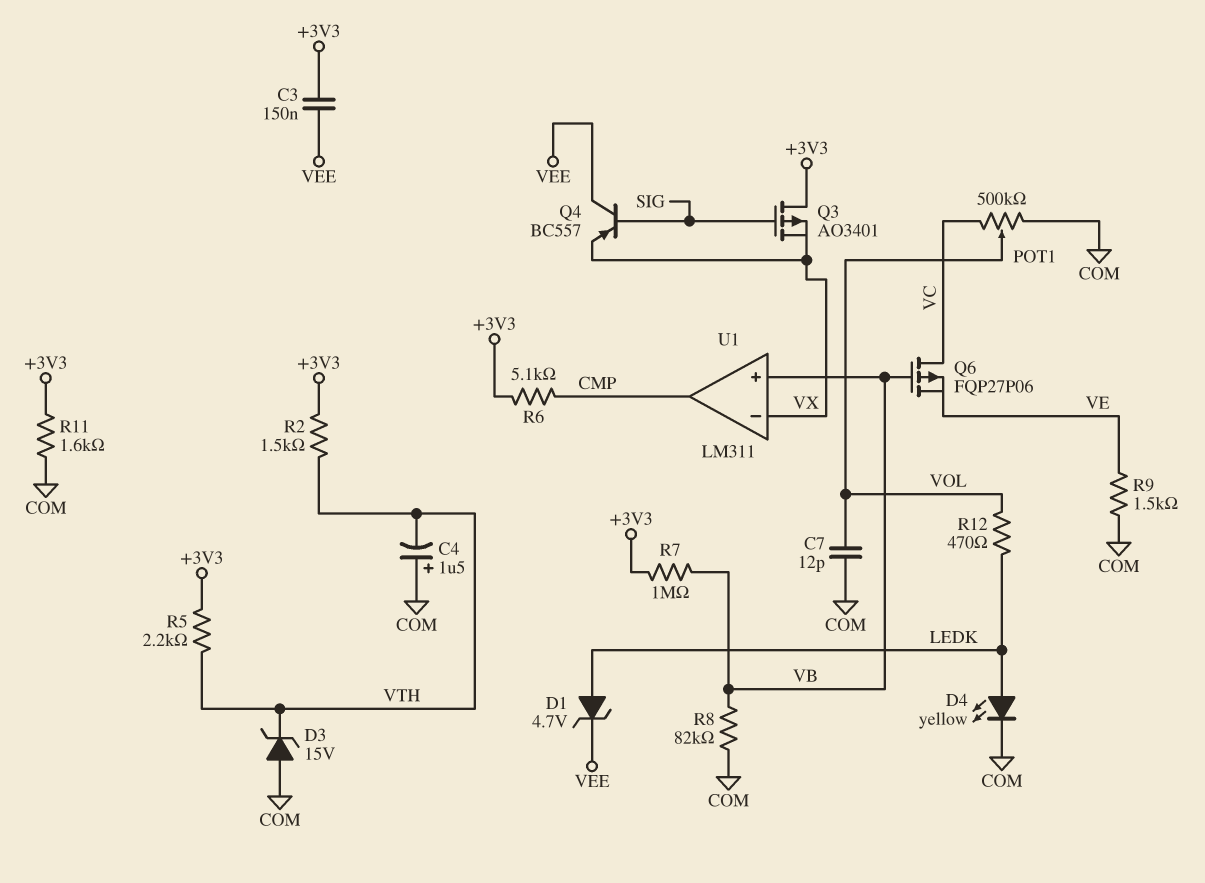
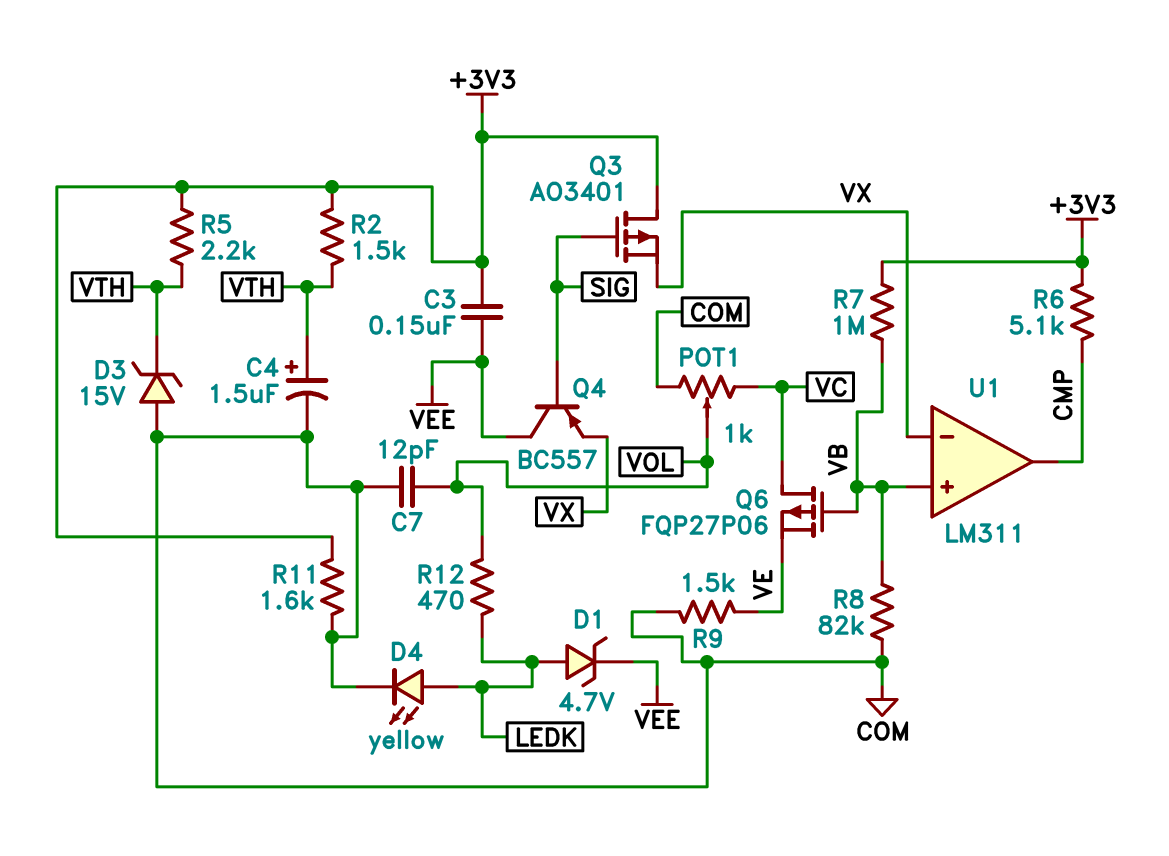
C4: 1.5uF (plus COM, minus VTH) -> 1.5uF (plus VTH, minus COM)
POT1: 500k (COM, VC, wiper VOL) -> 1k (COM, VC, wiper VOL)

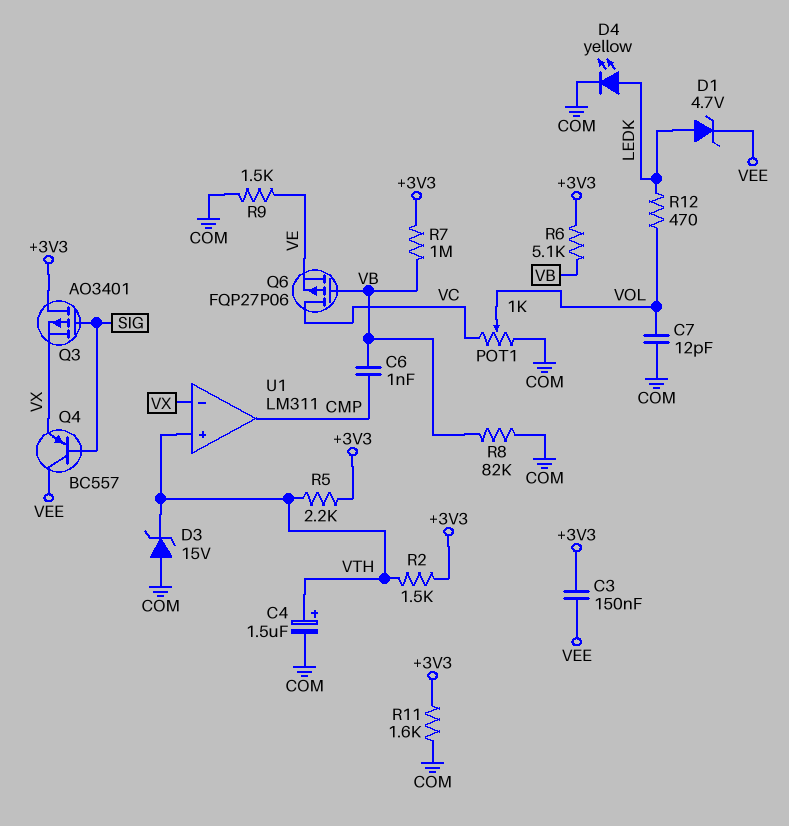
C6: none -> 1nF (CMP, VB)
R6: 5.1k (+3V3, CMP) -> 5.1k (+3V3, VB)
U1 pin in+: VB -> VTH

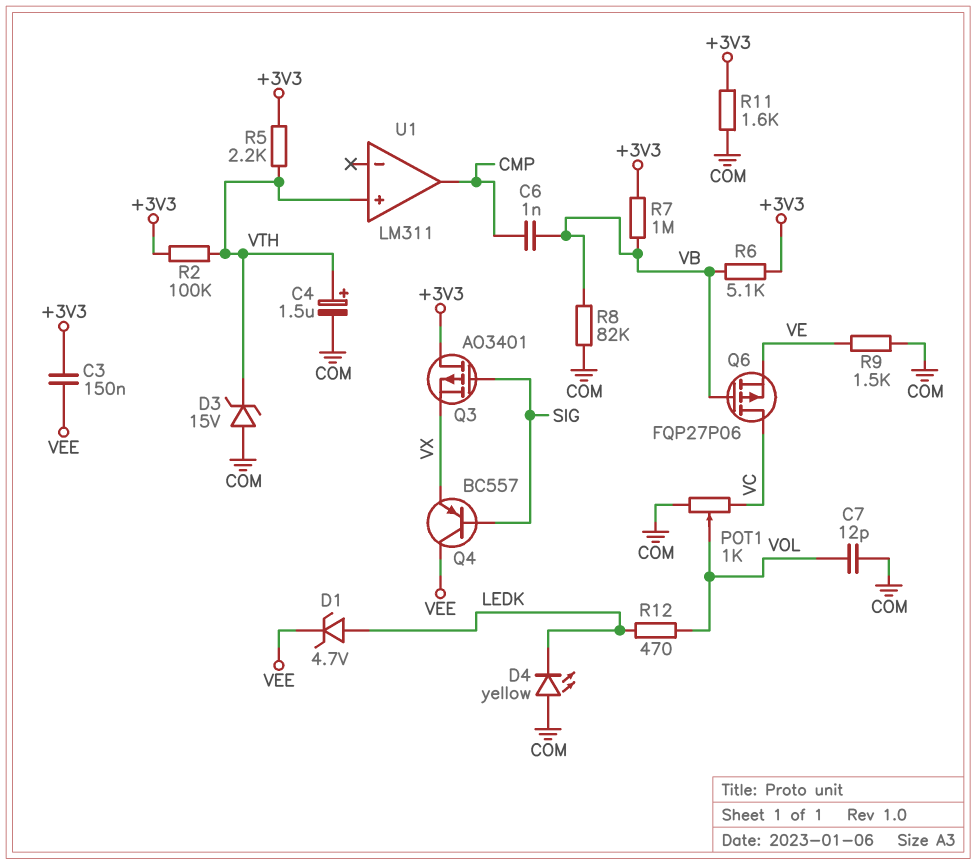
D4: LED yellow (A LEDK, K COM) -> LED yellow (A COM, K LEDK)
R2: 1.5k (+3V3, VTH) -> 100k (+3V3, VTH)
U1 pin in-: VX -> none

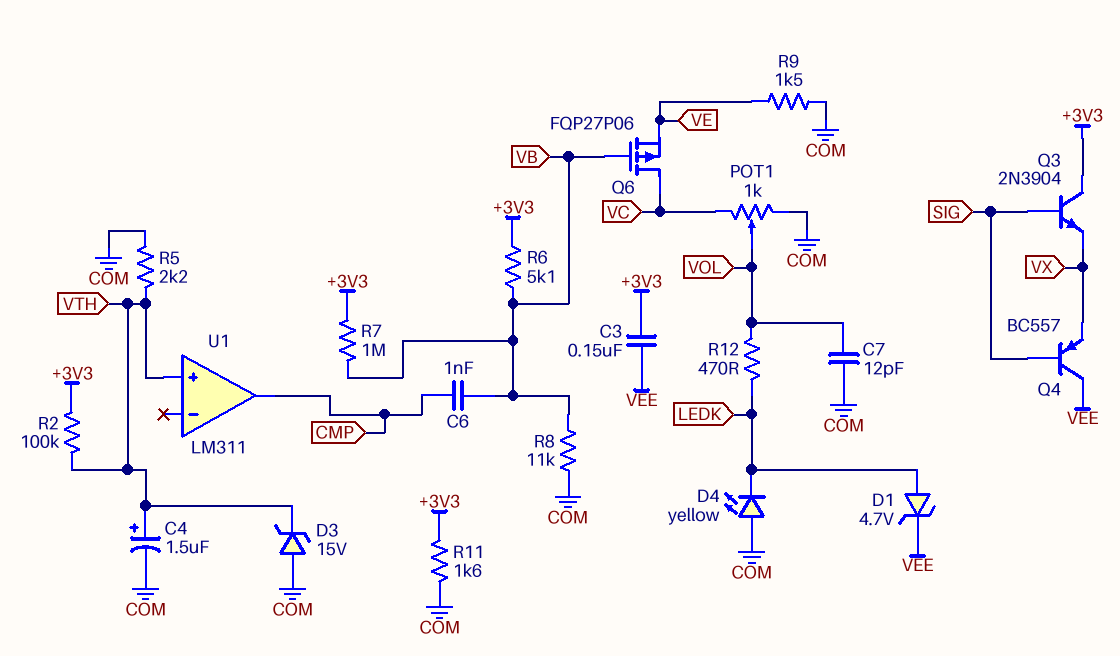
Q3: PMOS AO3401 (G SIG, D +3V3, S VX) -> NPN 2N3904 (B SIG, C +3V3, E VX)
R5: 2.2k (+3V3, VTH) -> 2.2k (COM, VTH)
R8: 82k (COM, VB) -> 11k (COM, VB)

